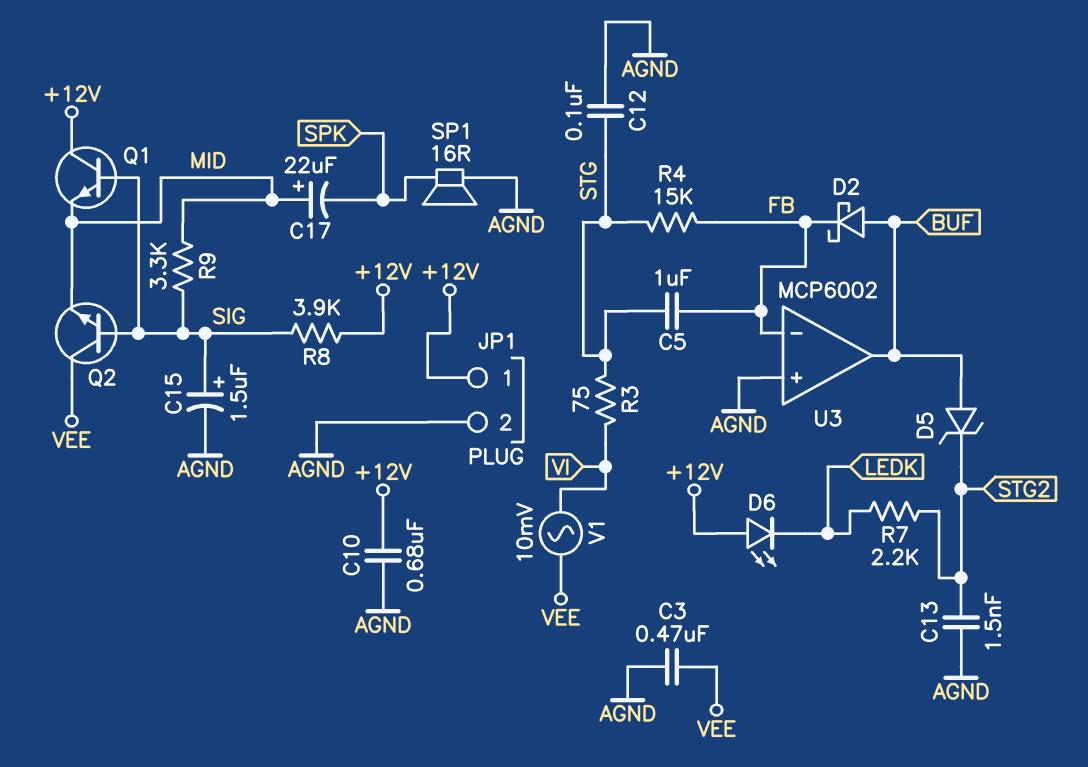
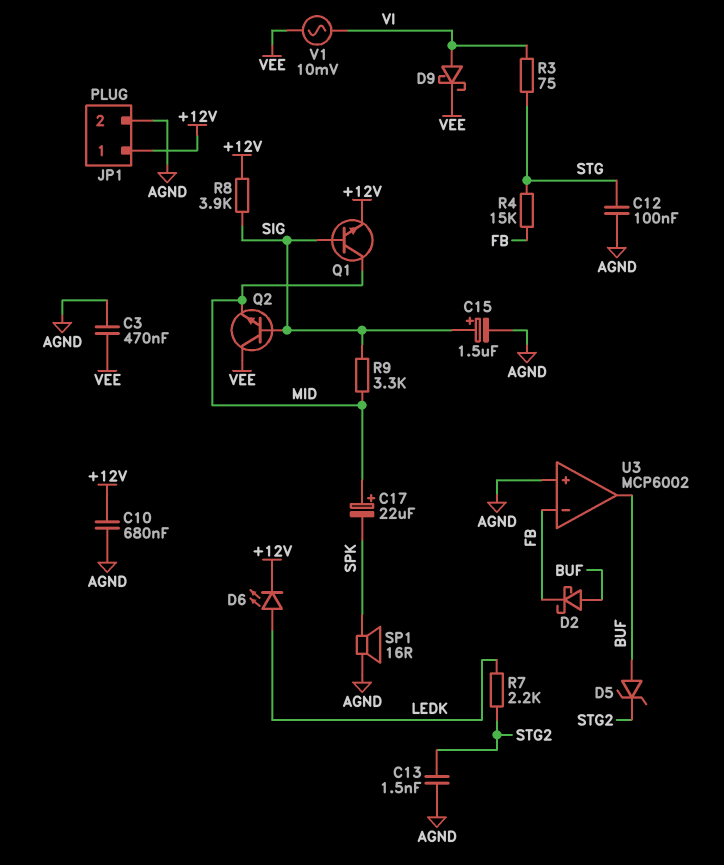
C5: 1uF (FB, STG) -> none
D6: LED (A +12V, K LEDK) -> LED (A LEDK, K +12V)
D9: none -> schottky (A VI, K VEE)
Q1: NPN (B SIG, C +12V, E MID) -> NPN (B SIG, C MID, E +12V)

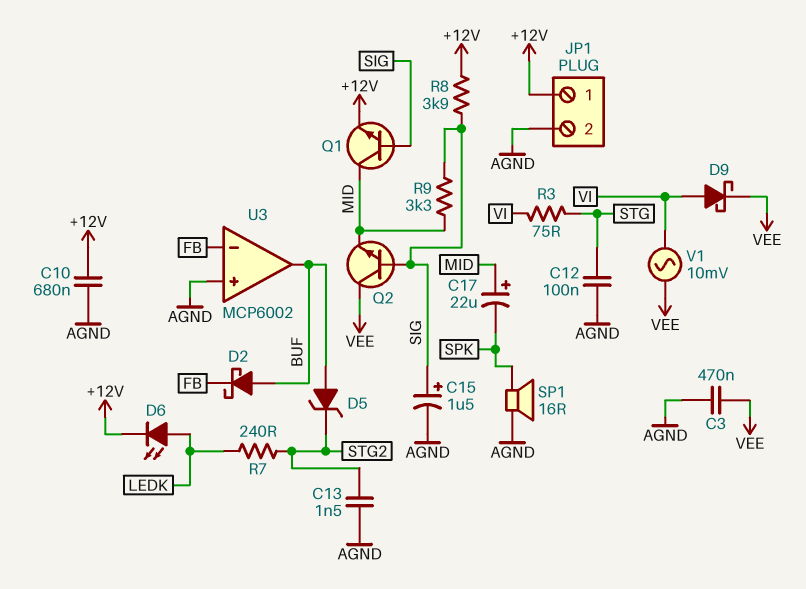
R4: 15k (FB, STG) -> none
R7: 2.2k (LEDK, STG2) -> 240 (LEDK, STG2)

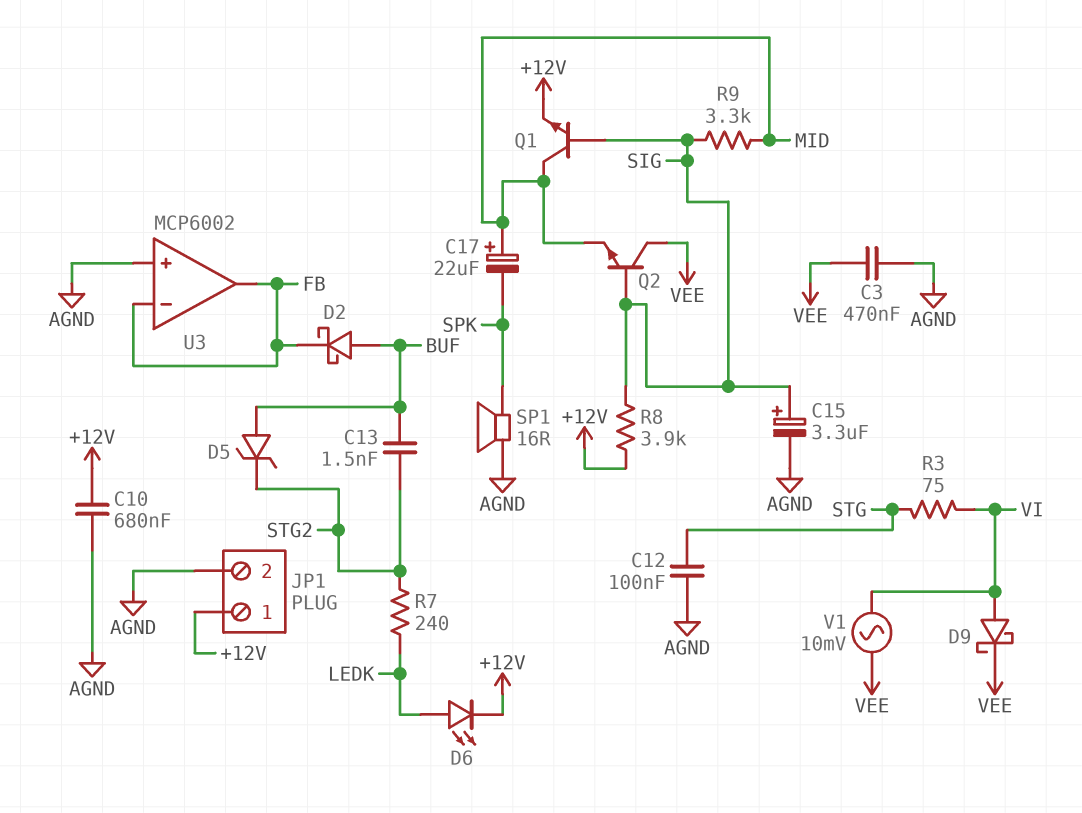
C13: 1.5nF (AGND, STG2) -> 1.5nF (BUF, STG2)
C15: 1.5uF (plus SIG, minus AGND) -> 3.3uF (plus SIG, minus AGND)
U3 pin out: BUF -> FB

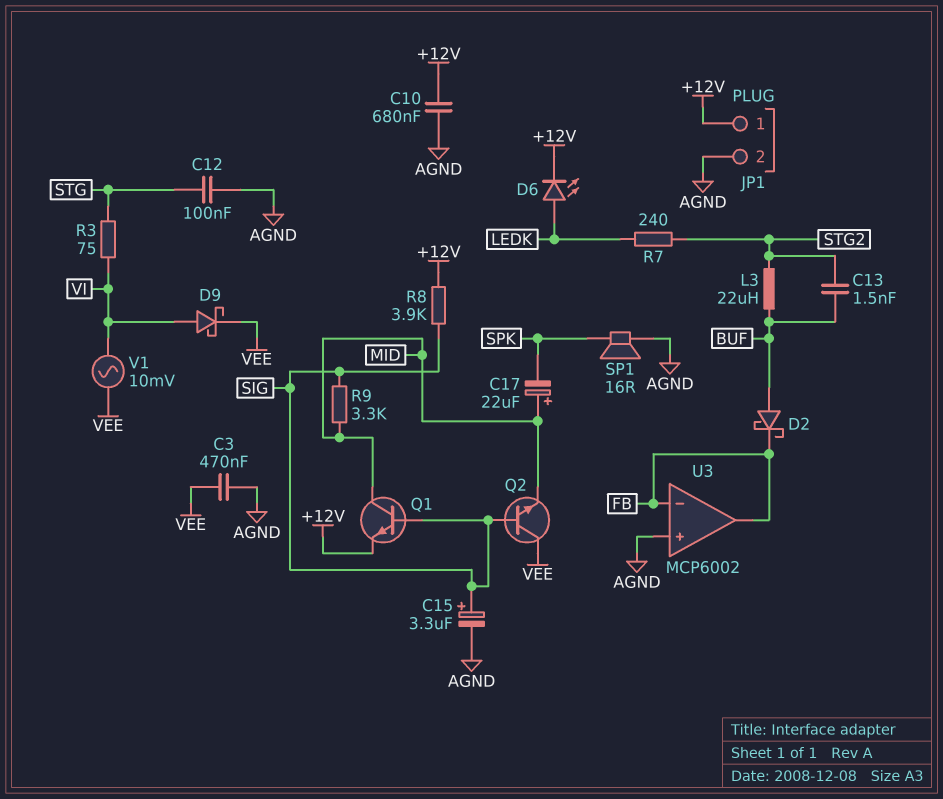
D5: zener (A BUF, K STG2) -> none
L3: none -> 22uH (BUF, STG2)

